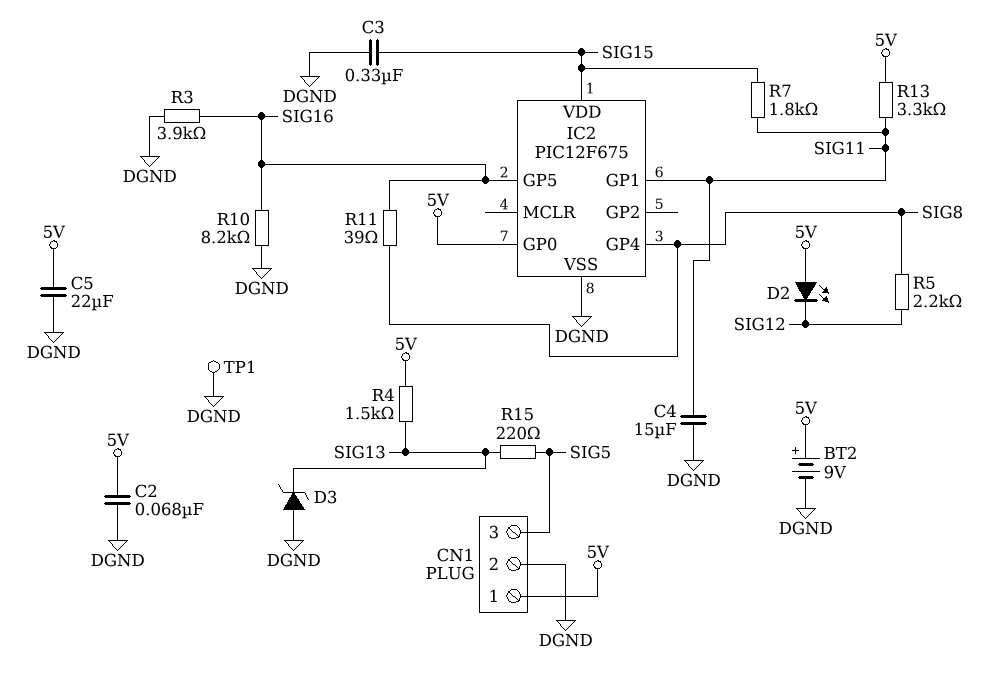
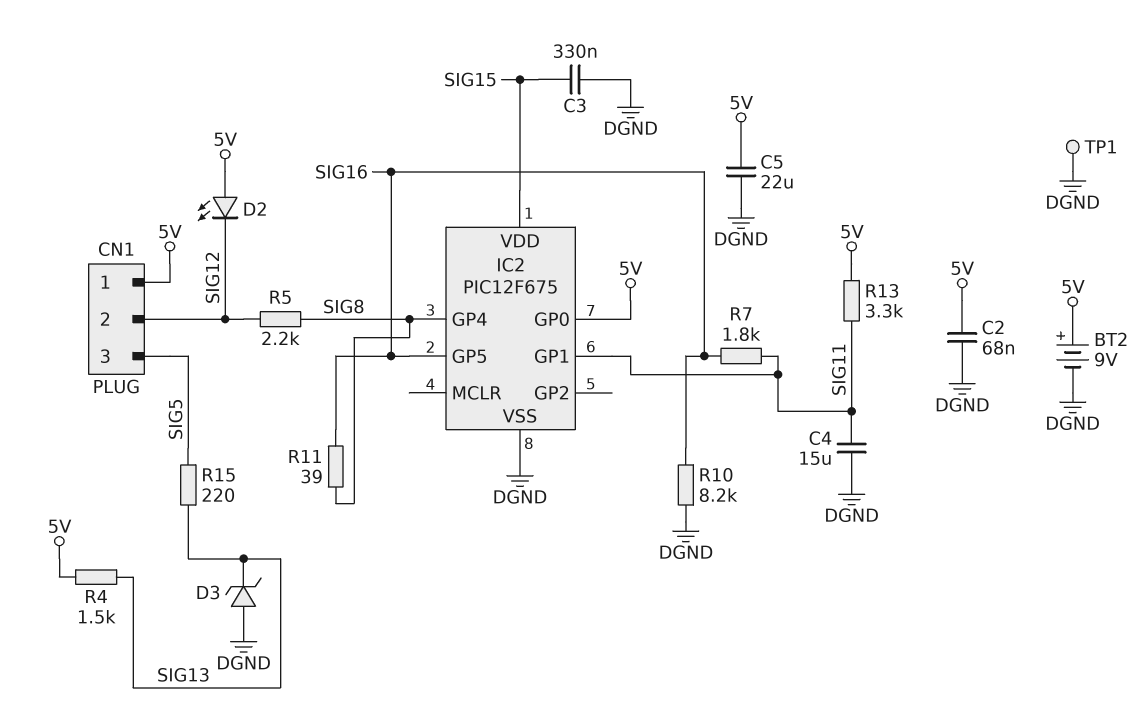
CN1 pin 2: DGND -> SIG12
R3: 3.9k (DGND, SIG16) -> none
R7: 1.8k (SIG11, SIG15) -> 1.8k (SIG11, SIG16)

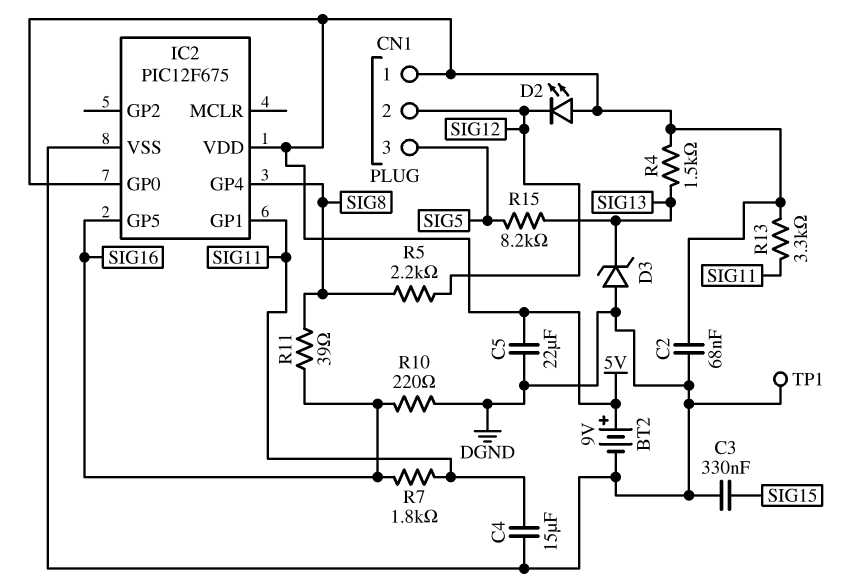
IC2 pin VDD: SIG15 -> 5V
R10: 8.2k (DGND, SIG16) -> 220 (DGND, SIG16)
R15: 220 (SIG5, SIG13) -> 8.2k (SIG5, SIG13)

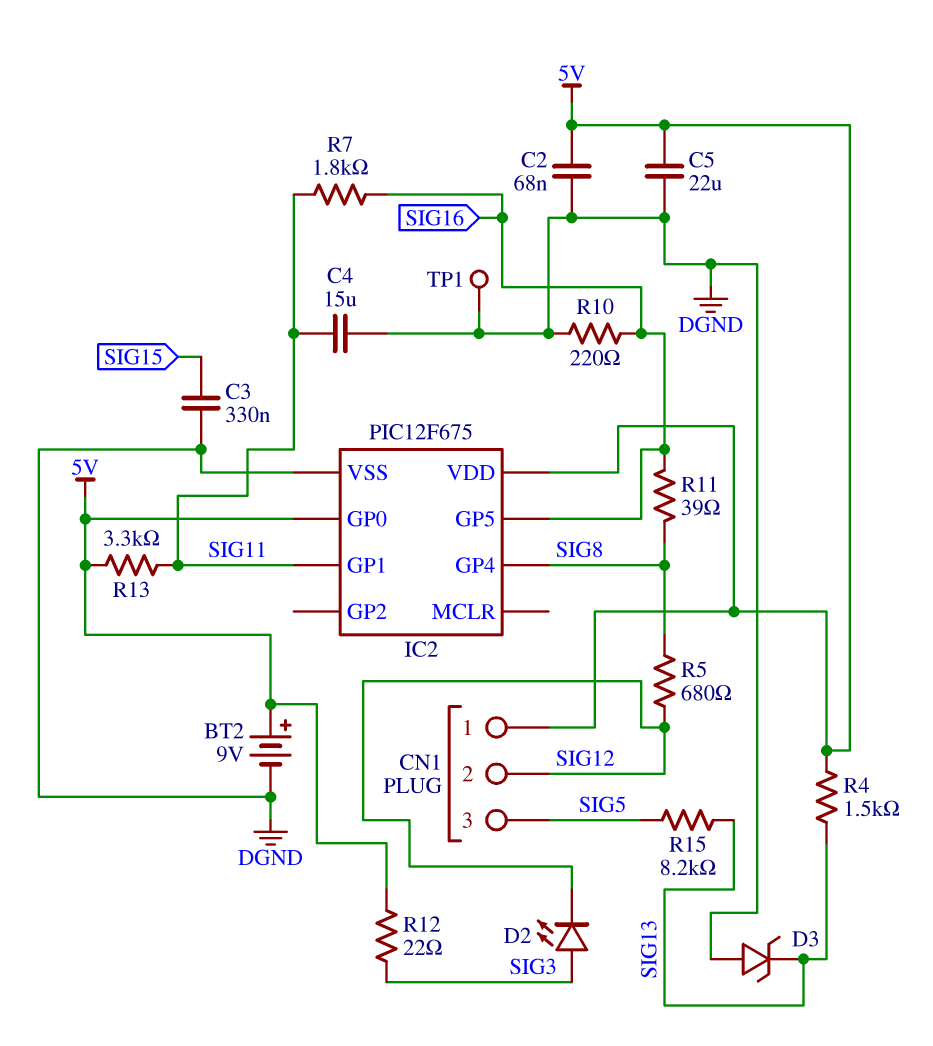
D2: LED (A 5V, K SIG12) -> LED (A SIG3, K SIG12)
R5: 2.2k (SIG8, SIG12) -> 680 (SIG8, SIG12)
R12: none -> 22 (5V, SIG3)

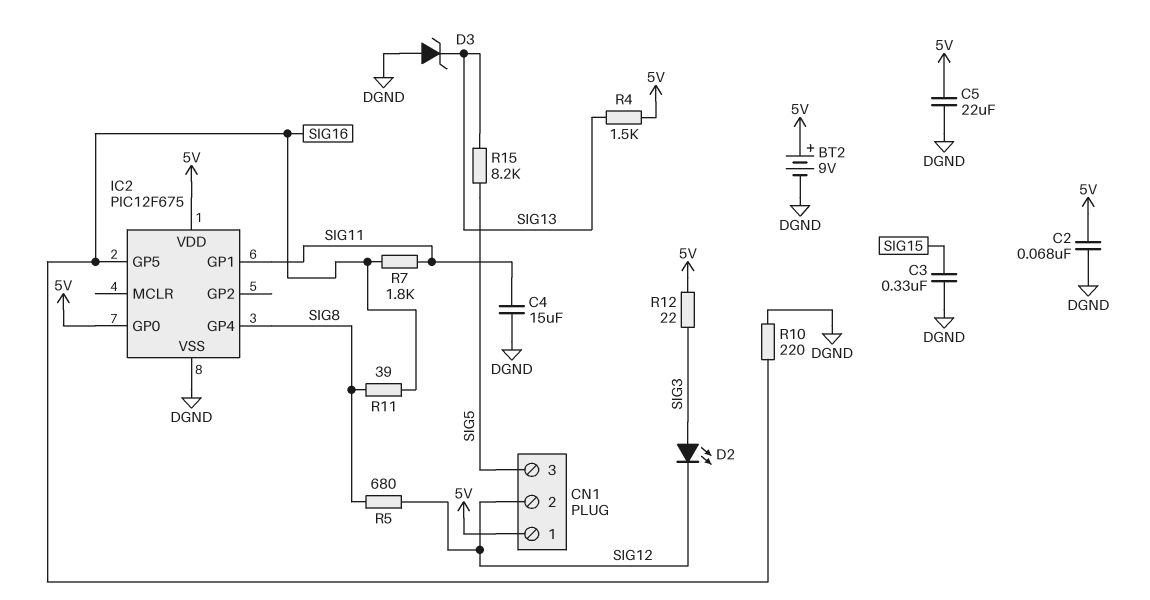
R13: 3.3k (5V, SIG11) -> none
TP1: test point (DGND) -> none

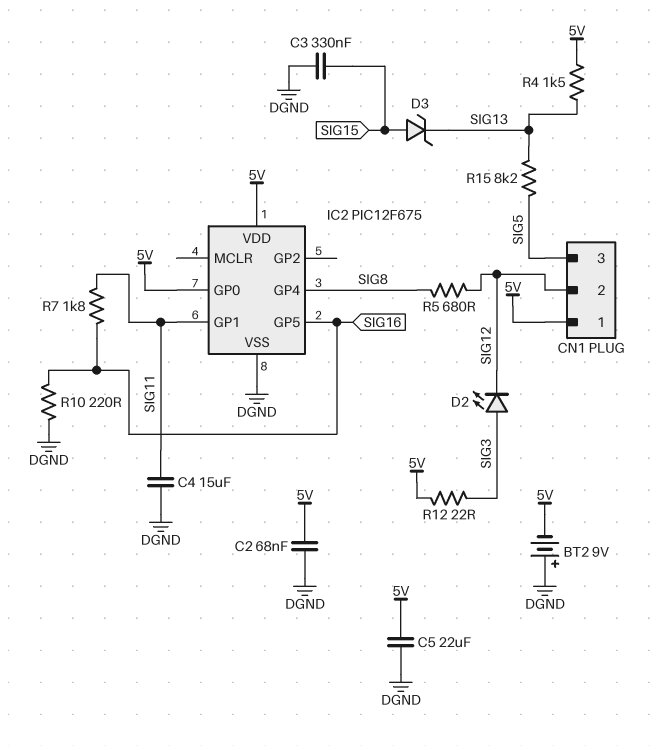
BT2: 9V (plus 5V, minus DGND) -> 9V (plus DGND, minus 5V)
D3: zener (A DGND, K SIG13) -> zener (A SIG15, K SIG13)
R11: 39 (SIG8, SIG16) -> none

